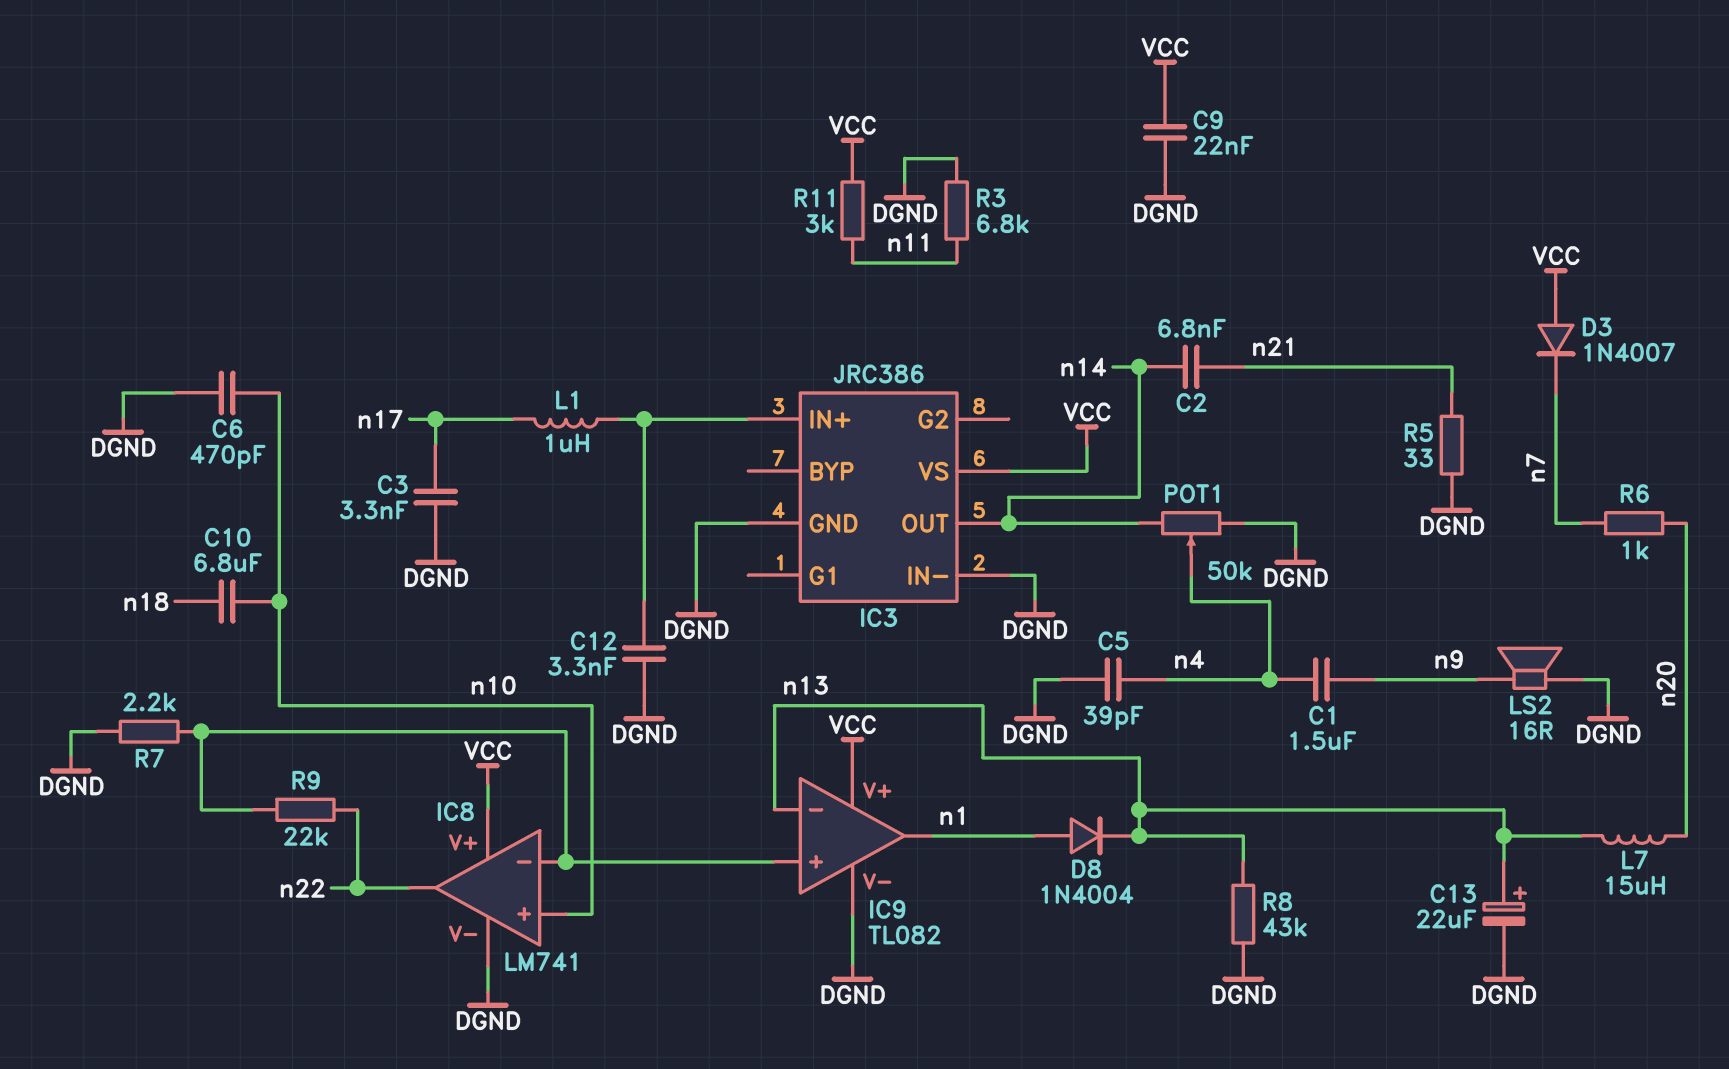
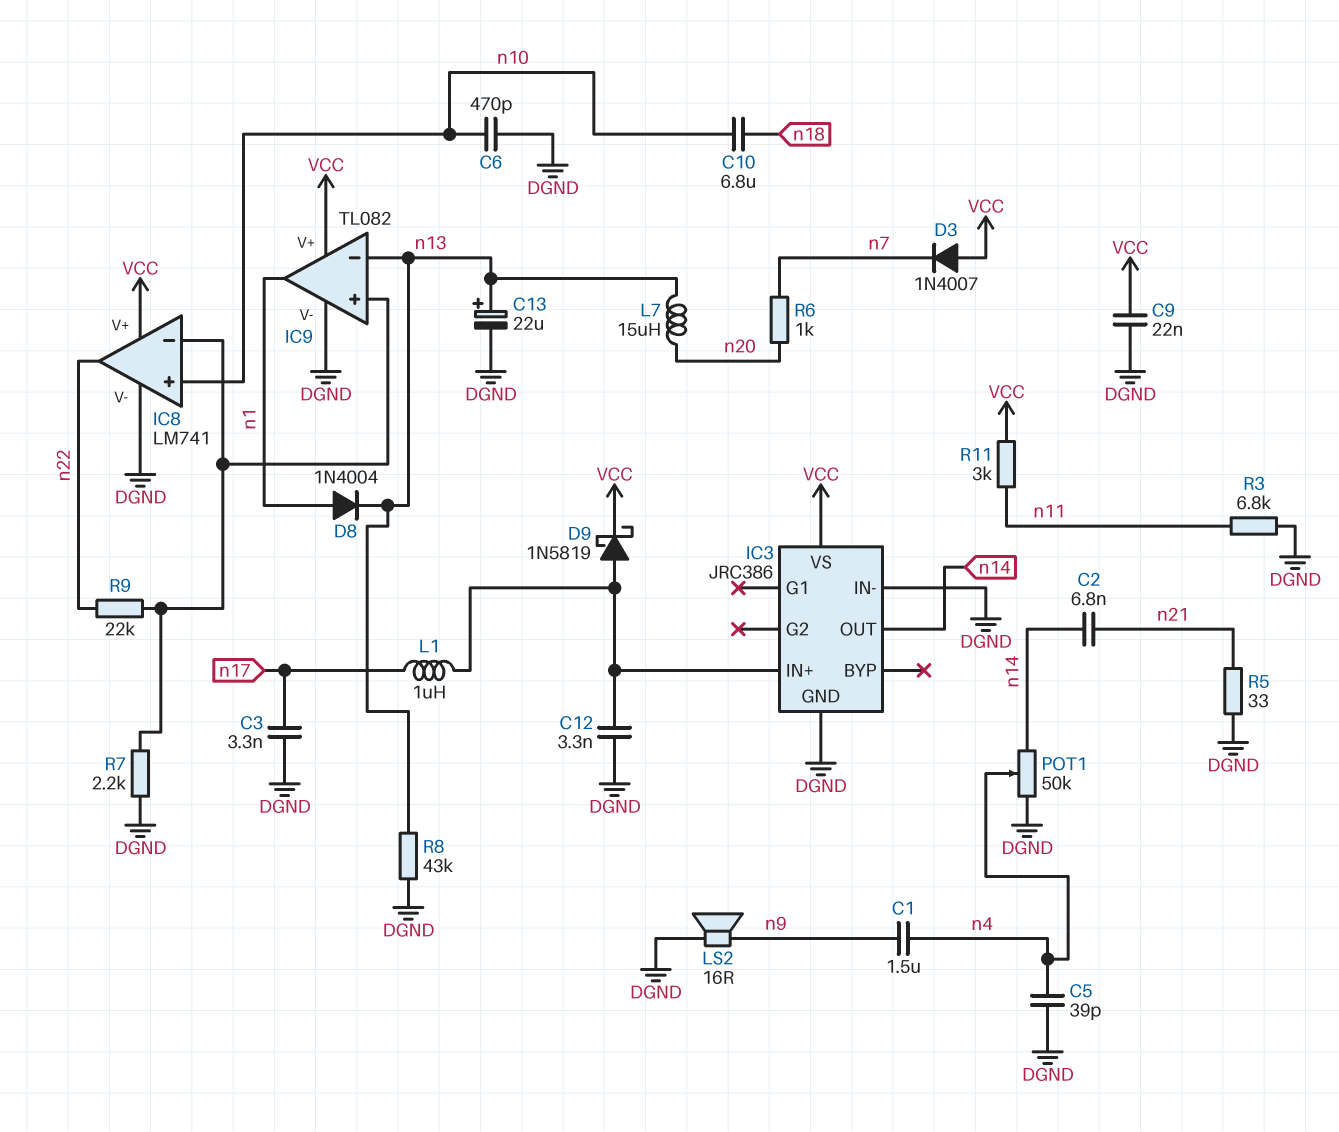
D9: none -> schottky 1N5819 (A IC3/IN+, K VCC)

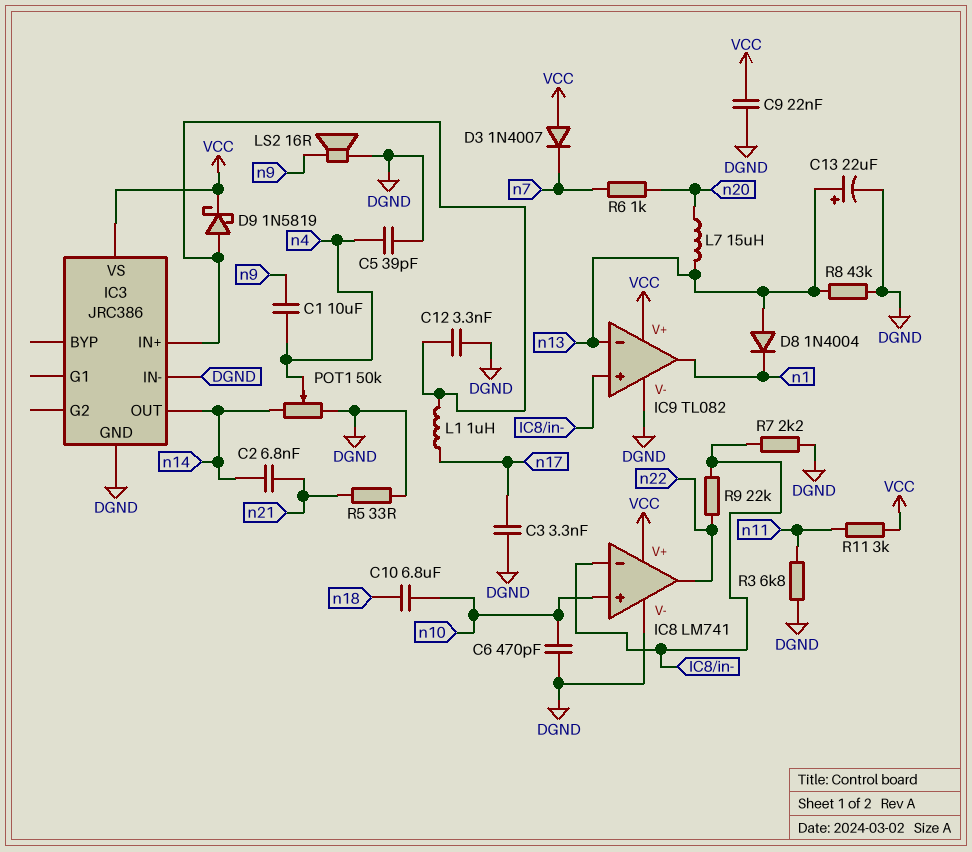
C1: 1.5uF (n4, n9) -> 10uF (n4, n9)
D8: diode 1N4004 (A n1, K n13) -> diode 1N4004 (A n13, K n1)

